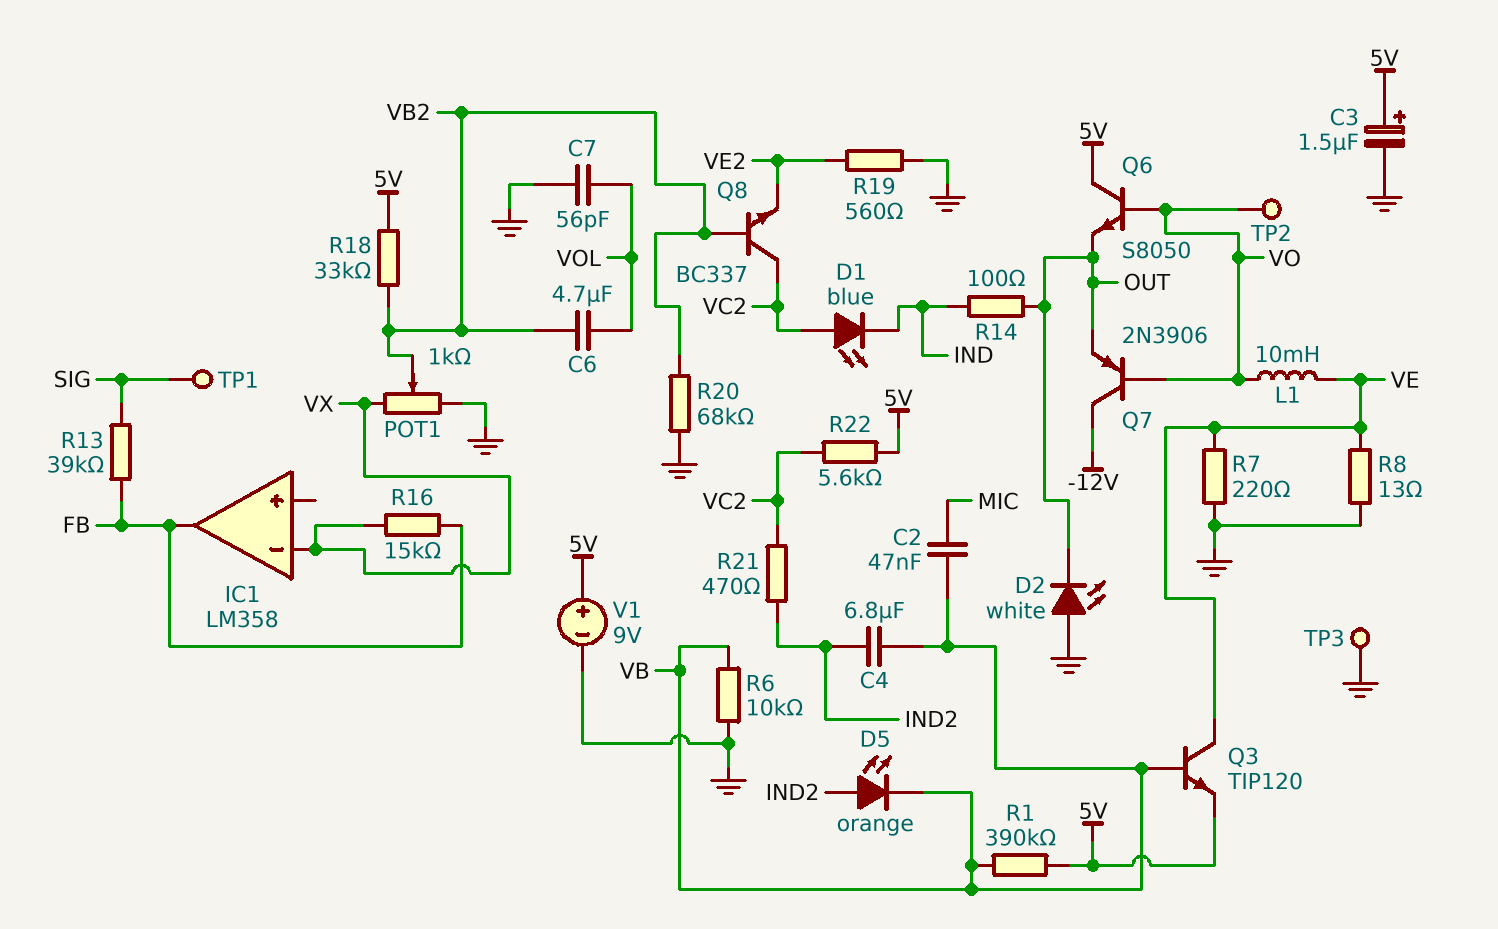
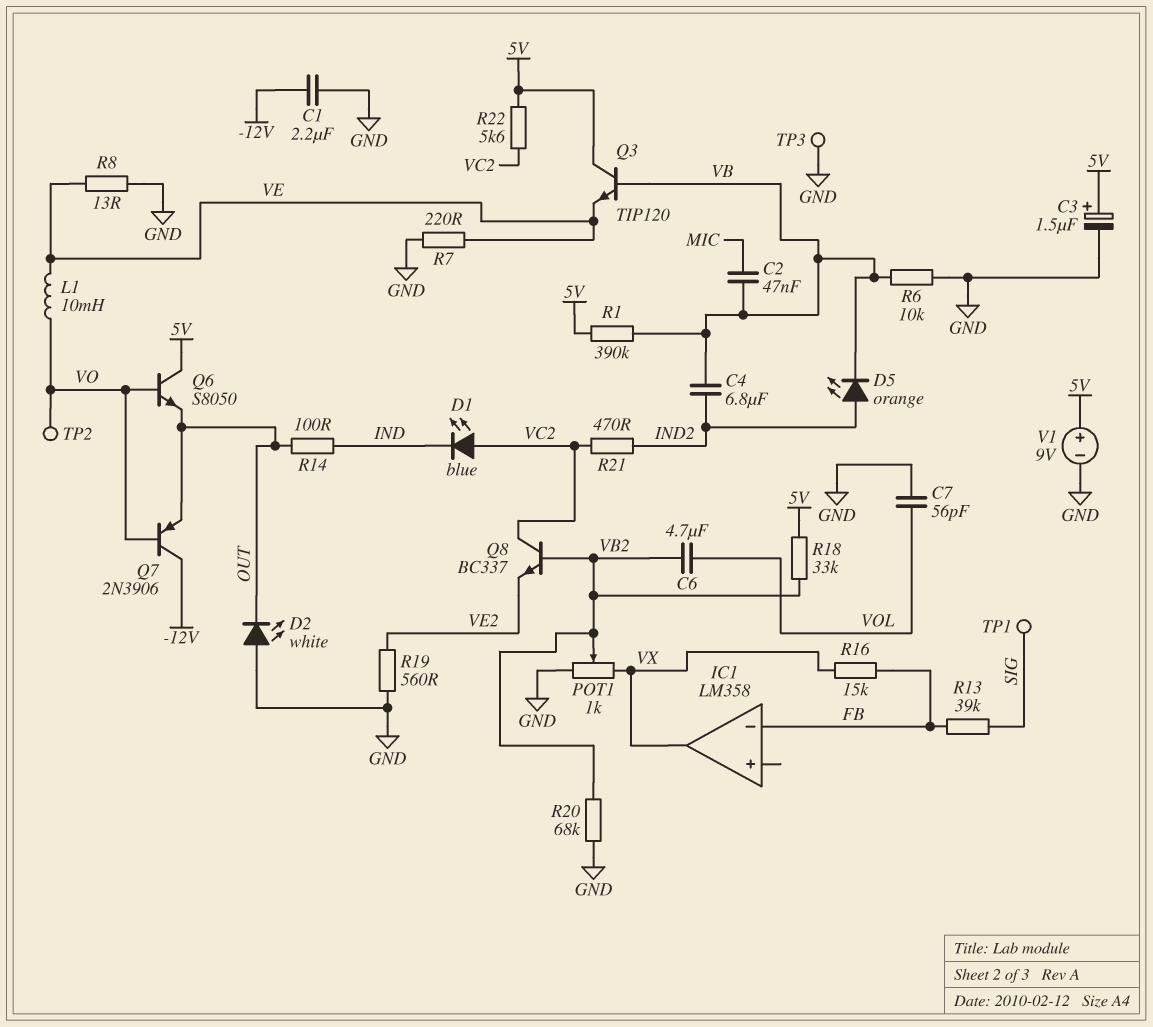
C1: none -> 2.2uF (-12V, GND)
IC1 pin in-: VX -> FB
IC1 pin out: FB -> VX
Q3: NPN TIP120 (B VB, C VE, E 5V) -> NPN TIP120 (B VB, C 5V, E VE)

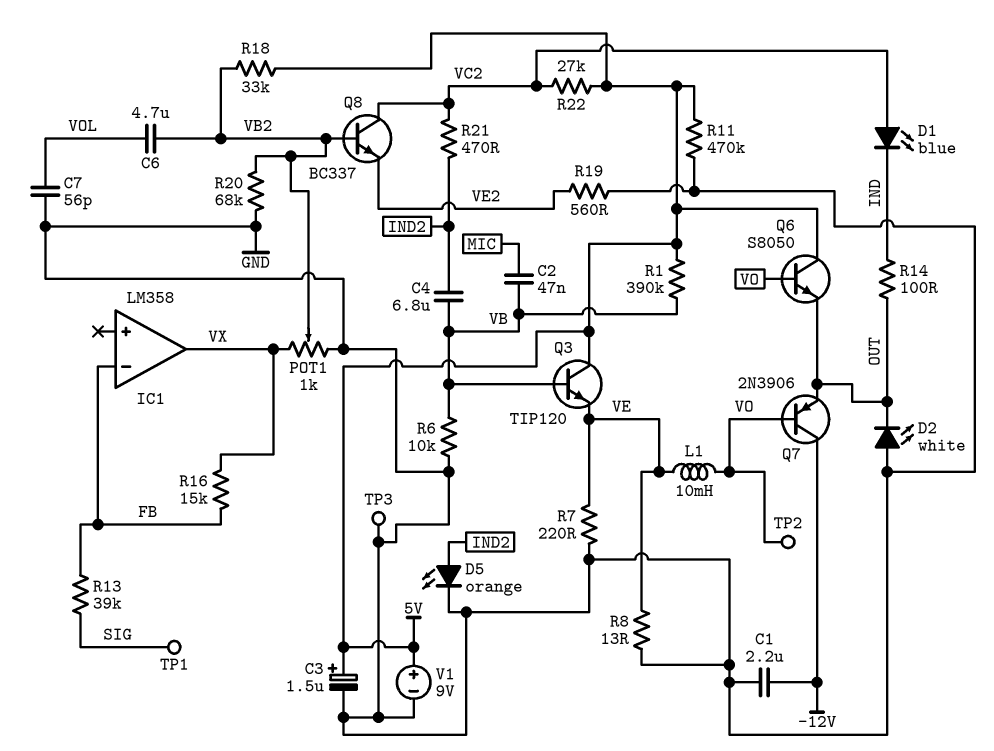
D5: LED orange (A IND2, K VB) -> LED orange (A IND2, K GND)
R11: none -> 470k (5V, GND)
R22: 5.6k (5V, VC2) -> 27k (5V, VC2)

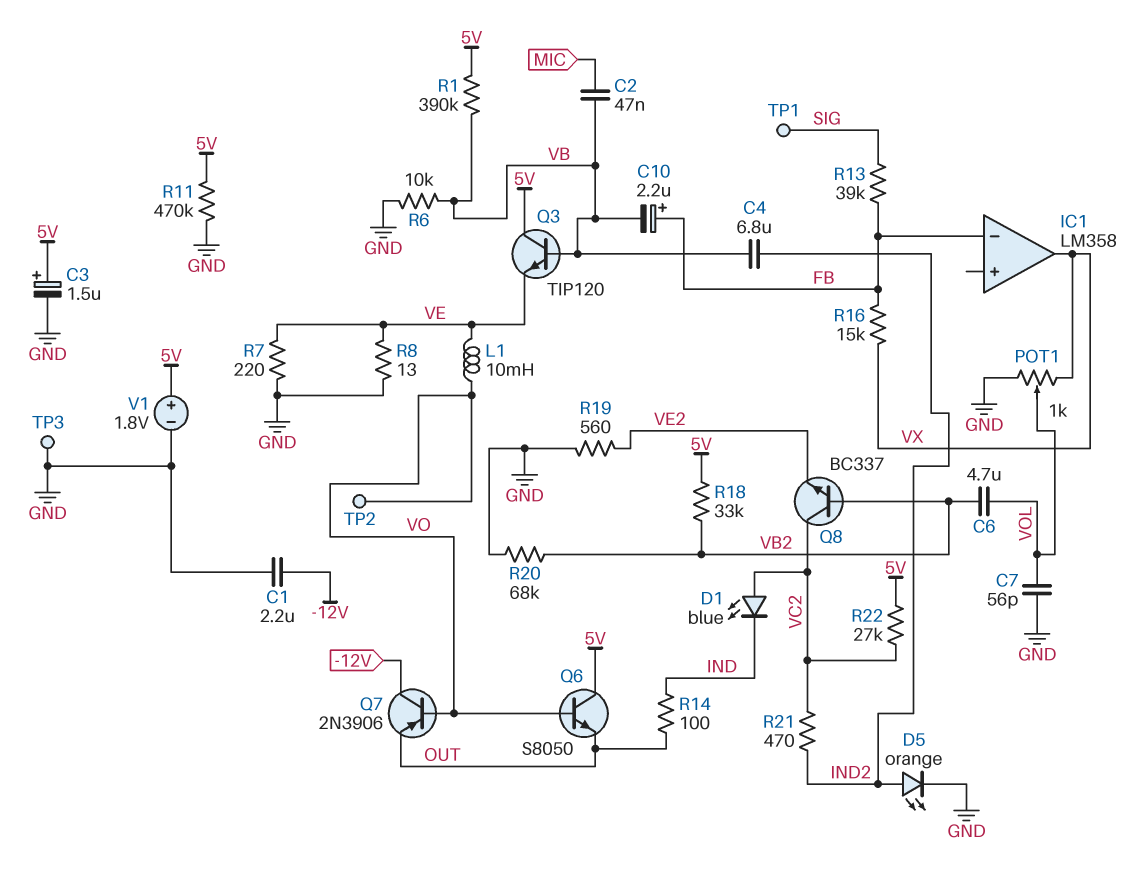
C10: none -> 2.2uF (plus FB, minus VB)
D2: LED white (A GND, K OUT) -> none
POT1: 1k (GND, VX, wiper VB2) -> 1k (GND, VX, wiper VOL)
V1: 9V (plus 5V, minus GND) -> 1.8V (plus 5V, minus GND)

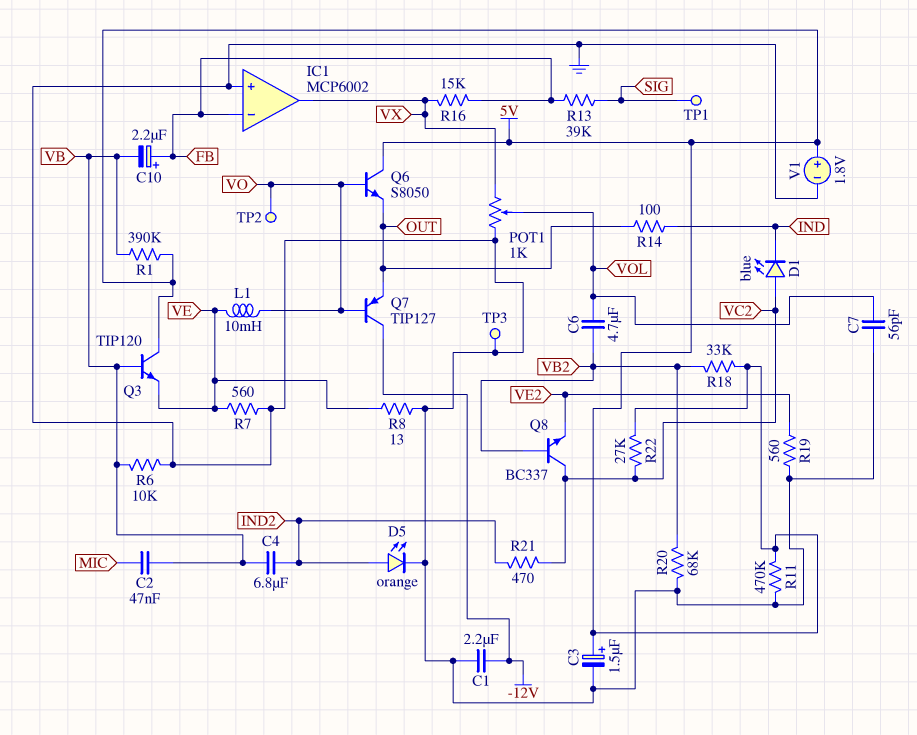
IC1: LM358 -> MCP6002
IC1 pin in+: none -> GND
Q7: PNP 2N3906 (B VO, C -12V, E OUT) -> PNP TIP127 (B VO, C -12V, E OUT)
R7: 220 (GND, VE) -> 560 (GND, VE)

